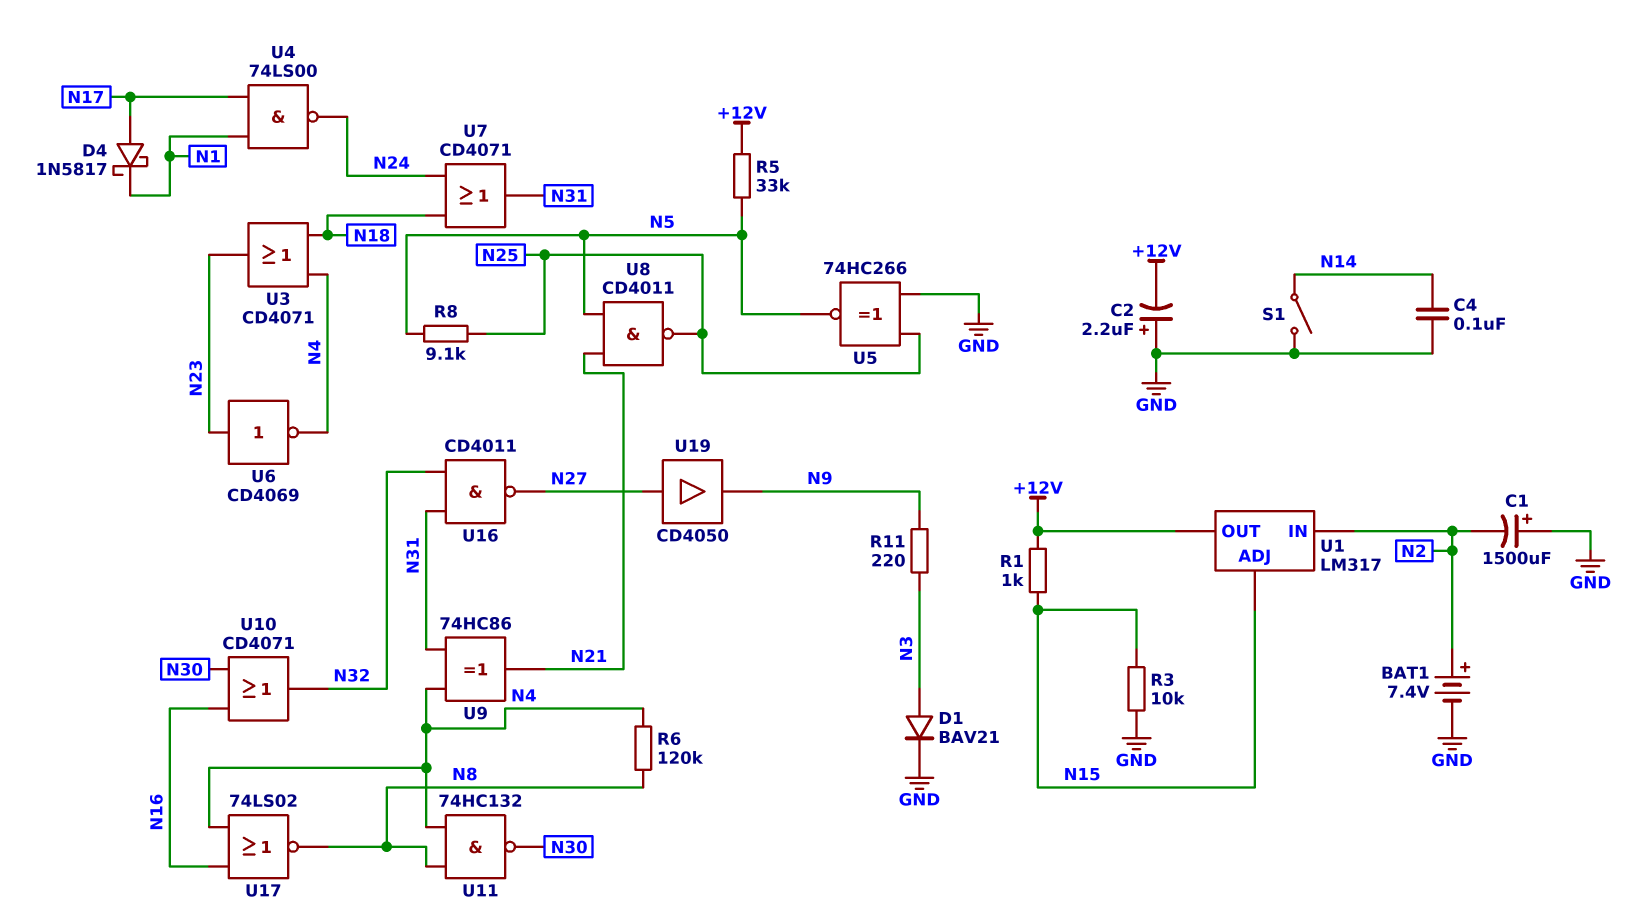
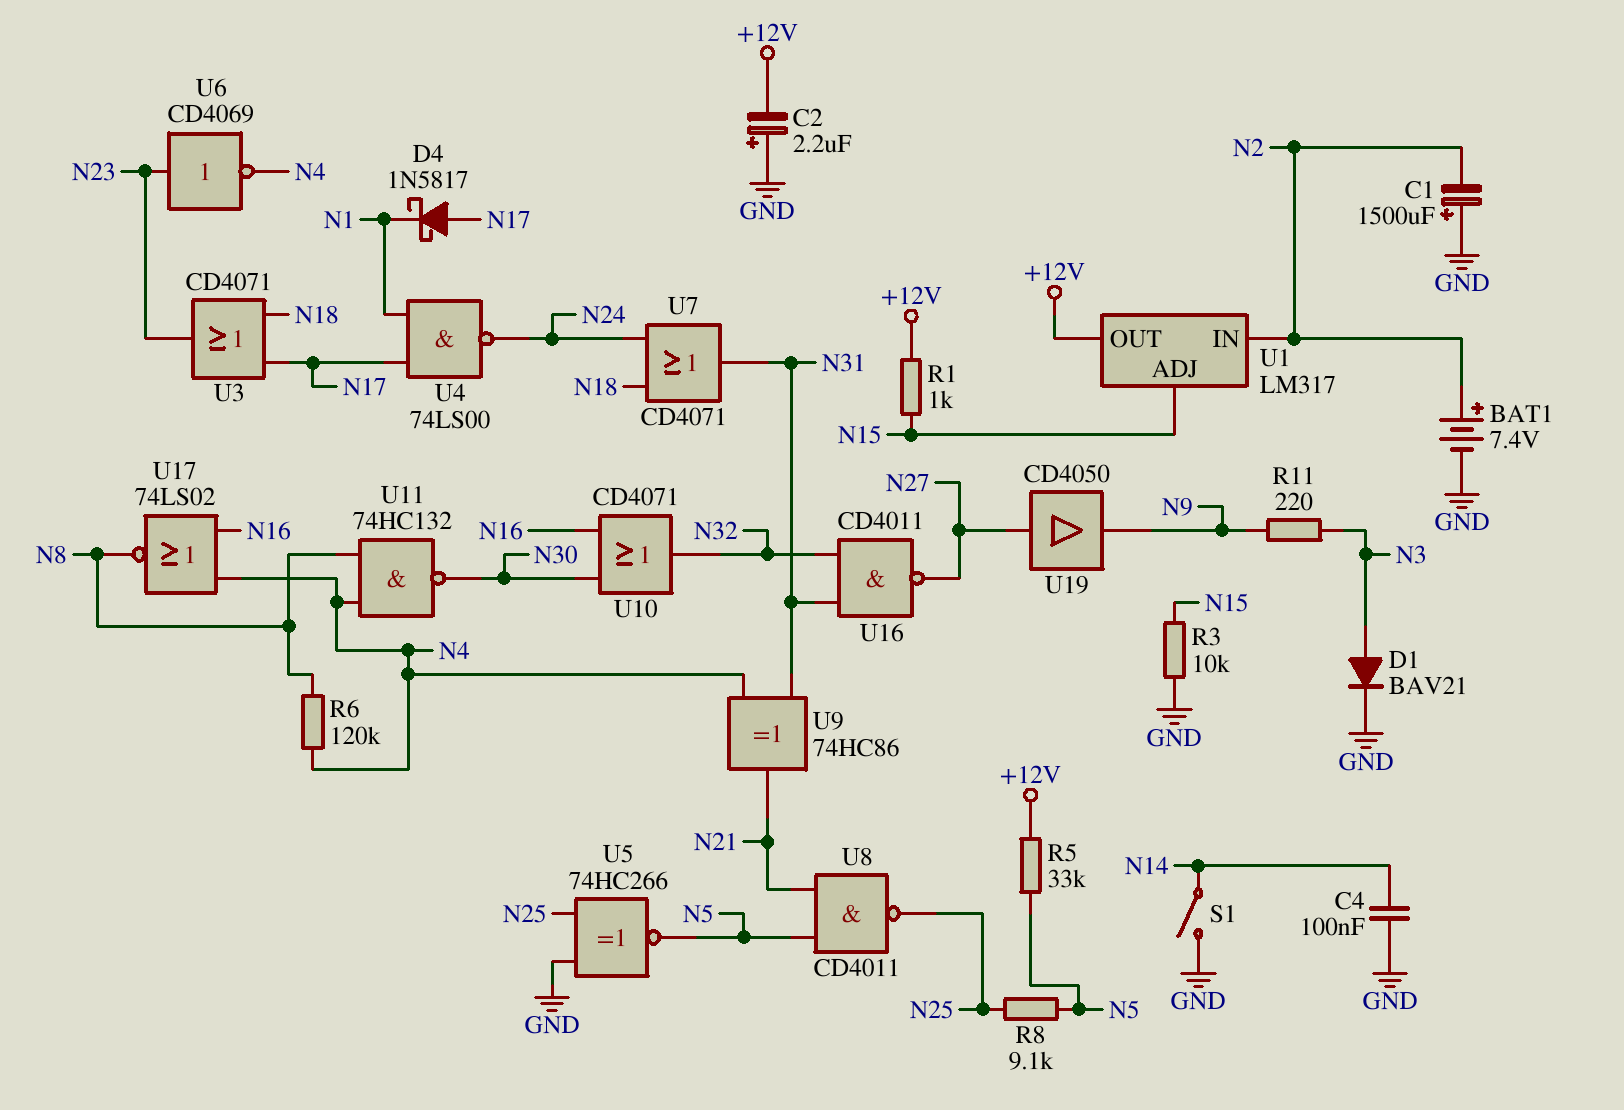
U3: OR CD4071 (in N4, in N18, out N23) -> OR CD4071 (in N17, in N18, out N23)

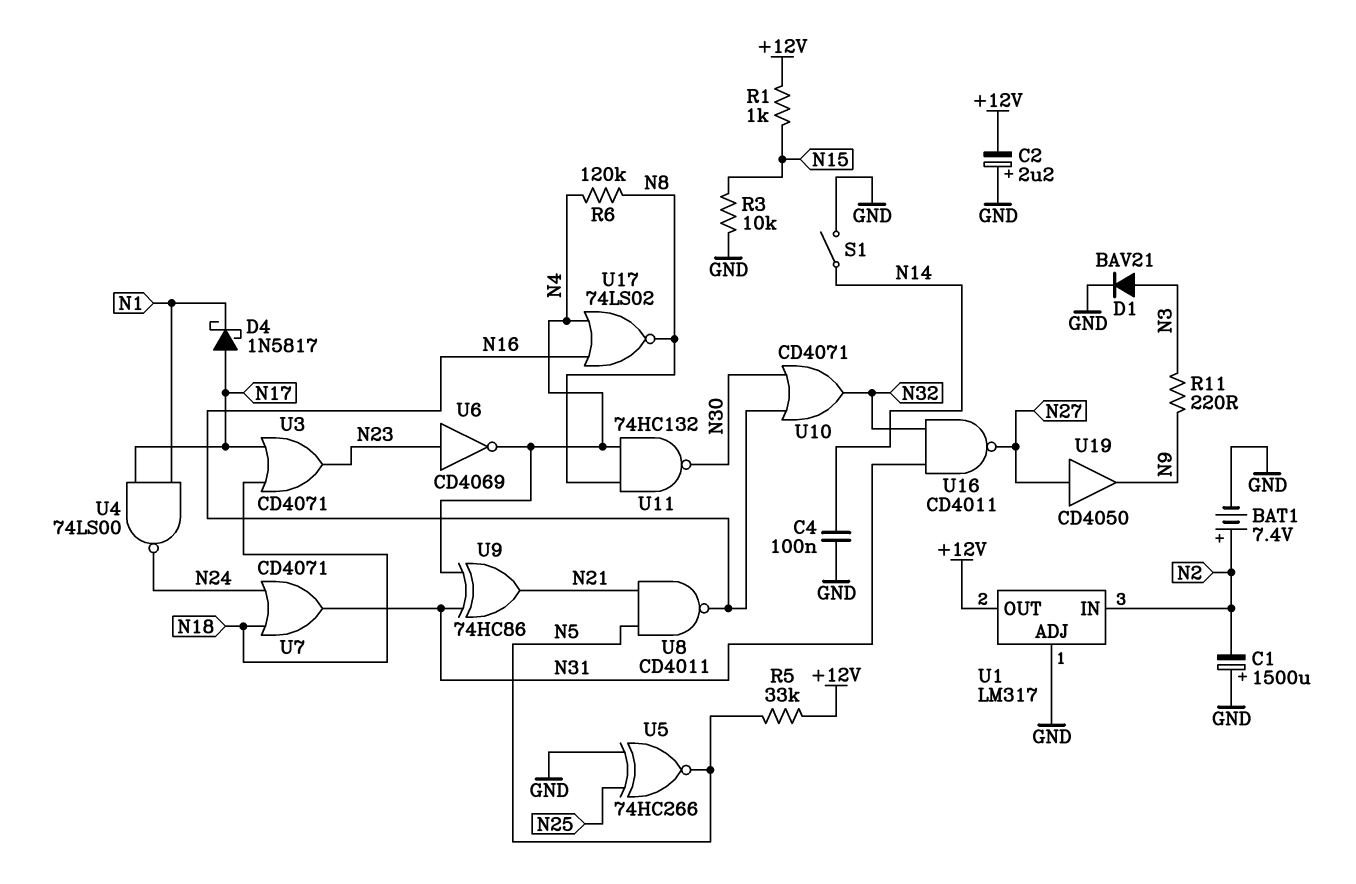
R8: 9.1k (N5, N25) -> none
U1 pin ADJ: N15 -> GND
U8: NAND CD4011 (in N5, in N21, out N25) -> NAND CD4011 (in N5, in N21, out N16)

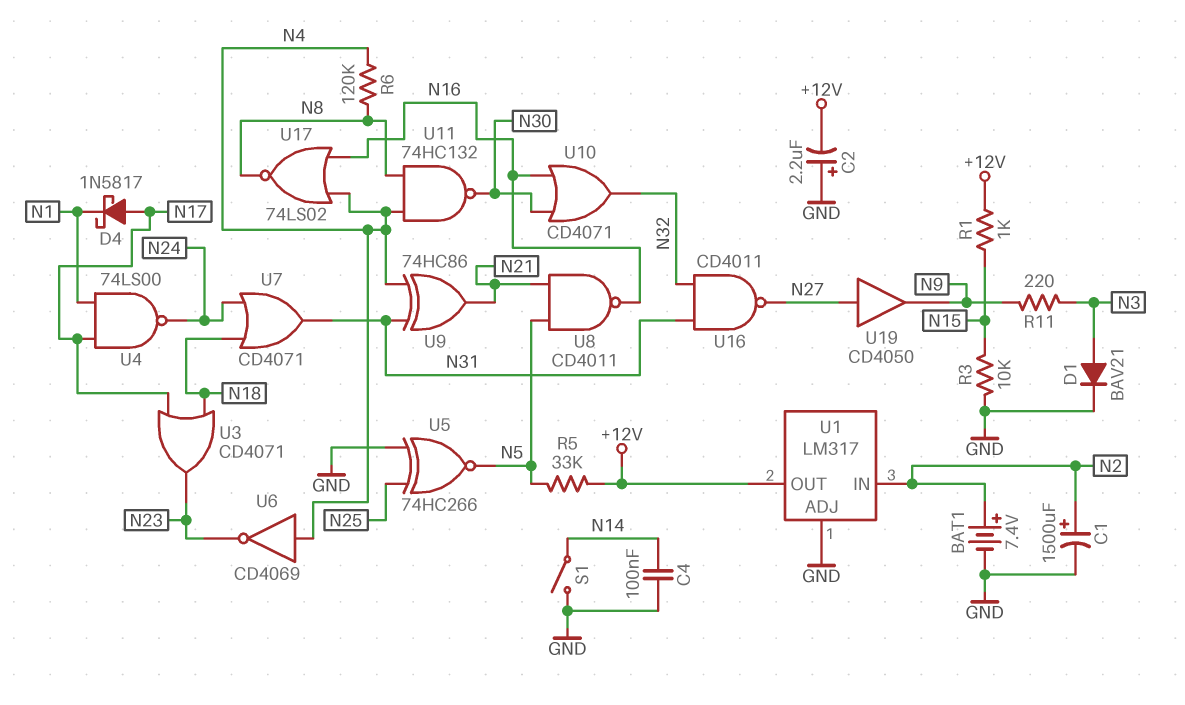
C1: 1500uF (plus GND, minus N2) -> 1500uF (plus N2, minus GND)
U6: NOT CD4069 (in N23, out N4) -> NOT CD4069 (in N4, out N23)

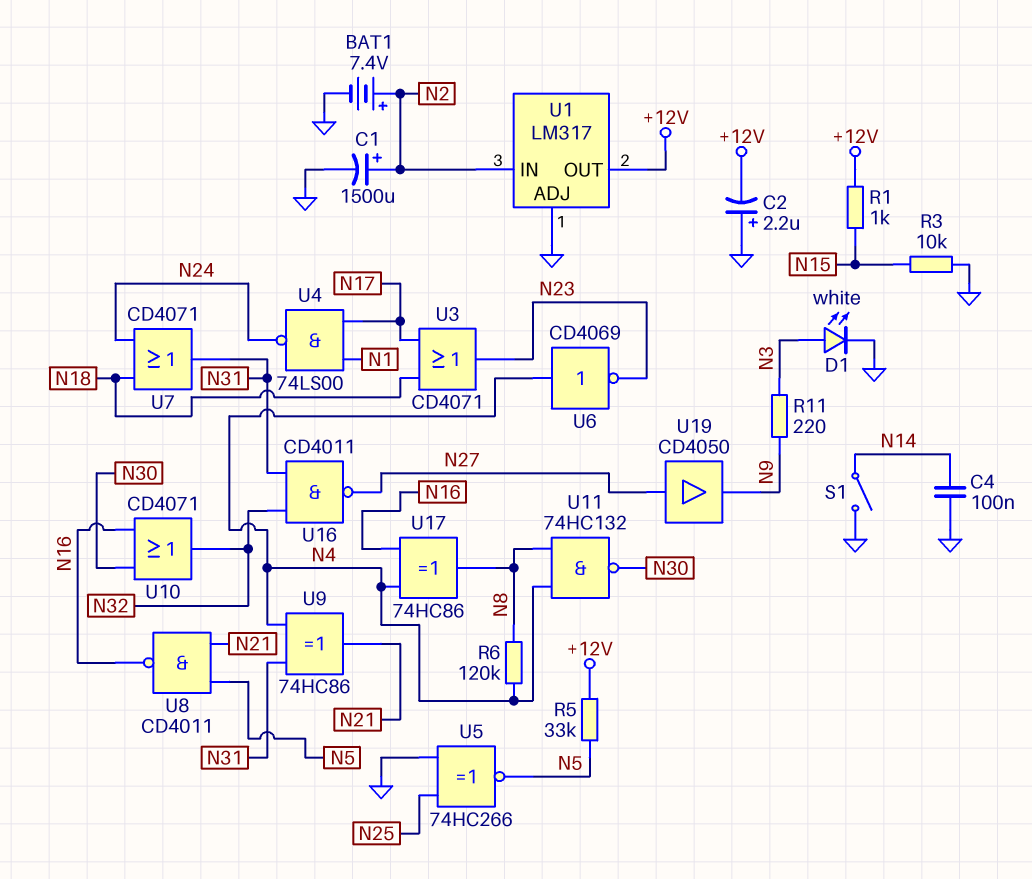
D1: diode BAV21 (A N3, K GND) -> LED white (A N3, K GND)
D4: schottky 1N5817 (A N17, K N1) -> none
U17: NOR 74LS02 (in N4, in N16, out N8) -> XOR 74HC86 (in N4, in N16, out N8)

